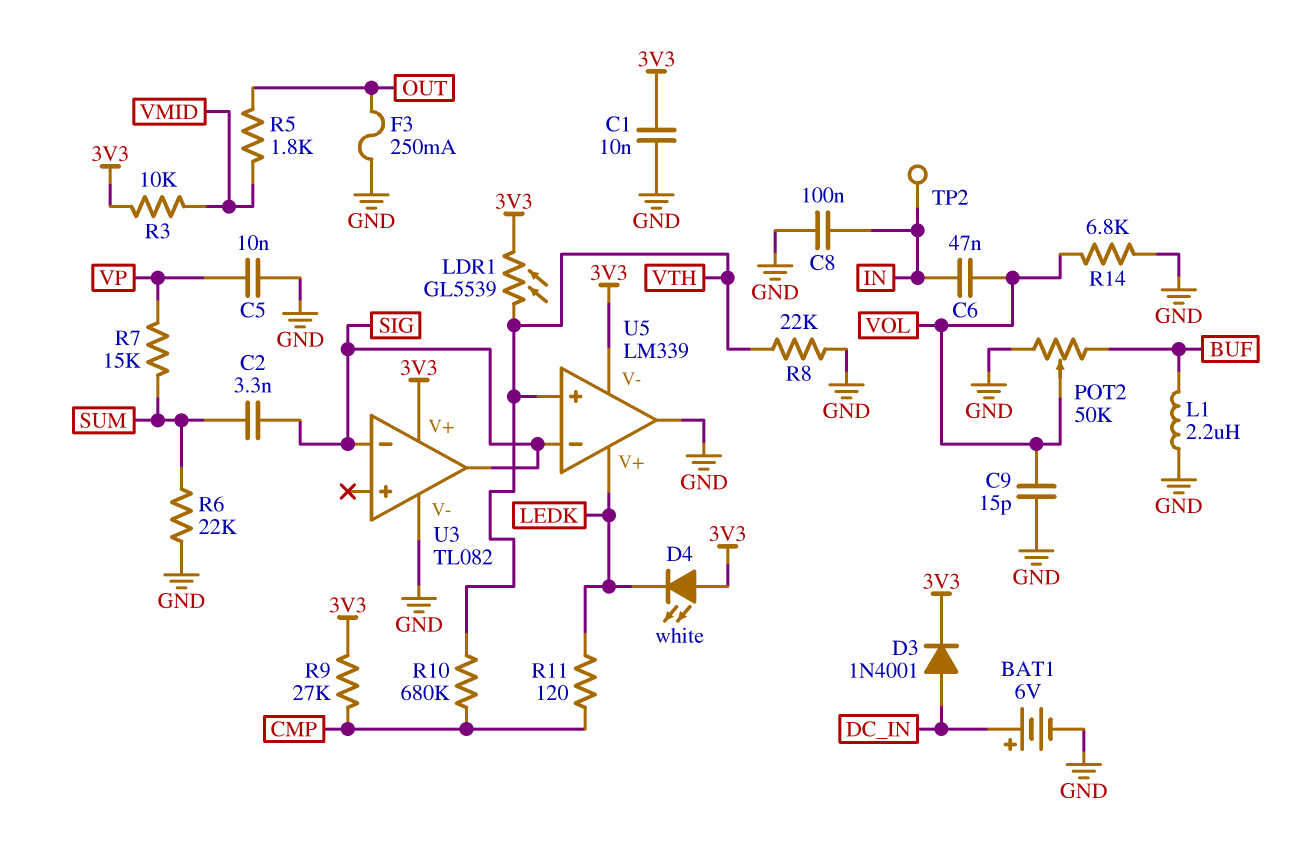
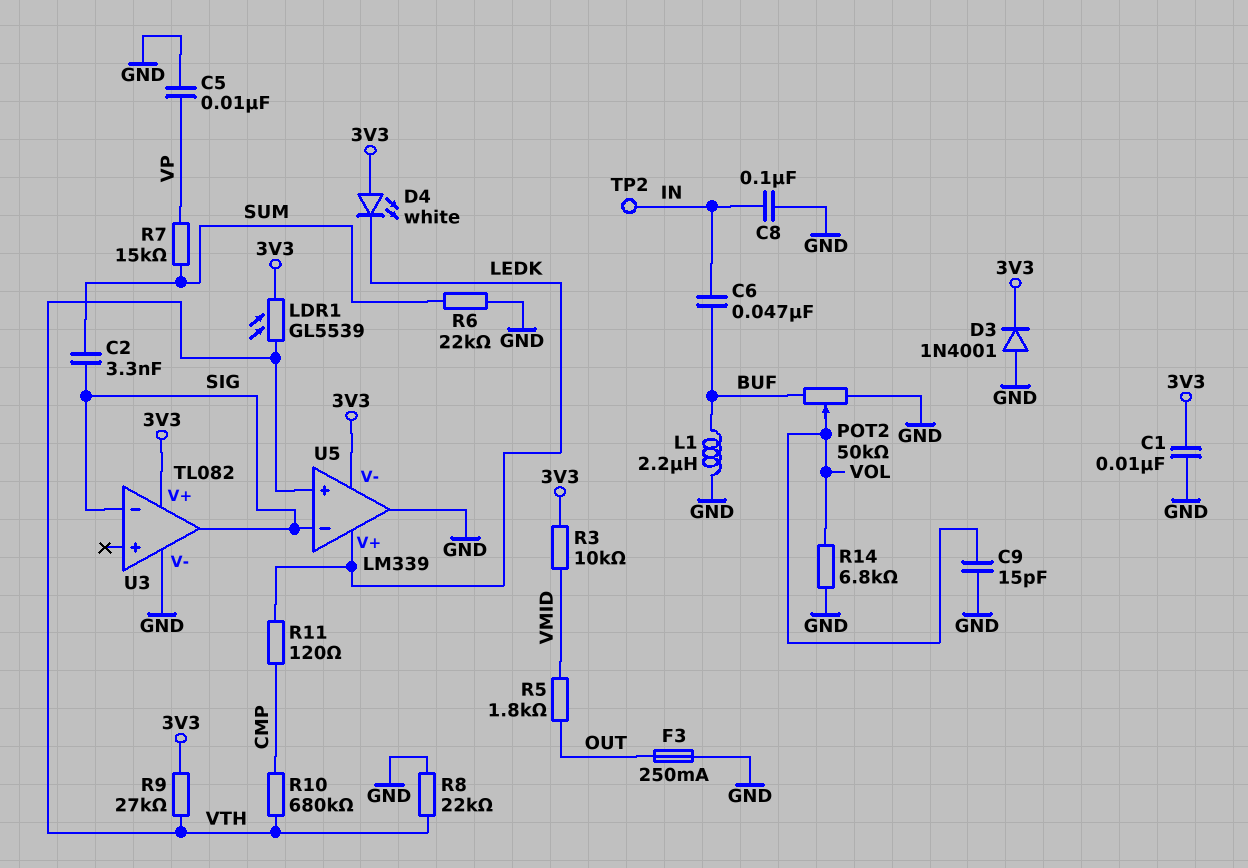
BAT1: 6V (plus DC_IN, minus GND) -> none
C6: 47nF (IN, VOL) -> 47nF (BUF, IN)
D3: diode 1N4001 (A DC_IN, K 3V3) -> diode 1N4001 (A GND, K 3V3)
R9: 27k (3V3, CMP) -> 27k (3V3, VTH)

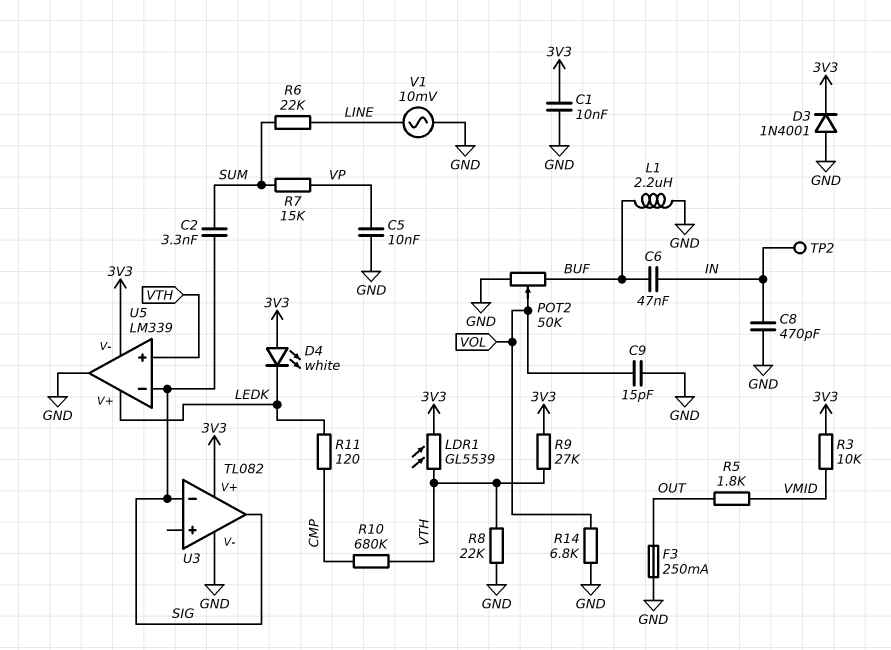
C8: 100nF (GND, IN) -> 470pF (GND, IN)
R6: 22k (GND, SUM) -> 22k (LINE, SUM)
V1: none -> AC 10mV (GND, LINE)

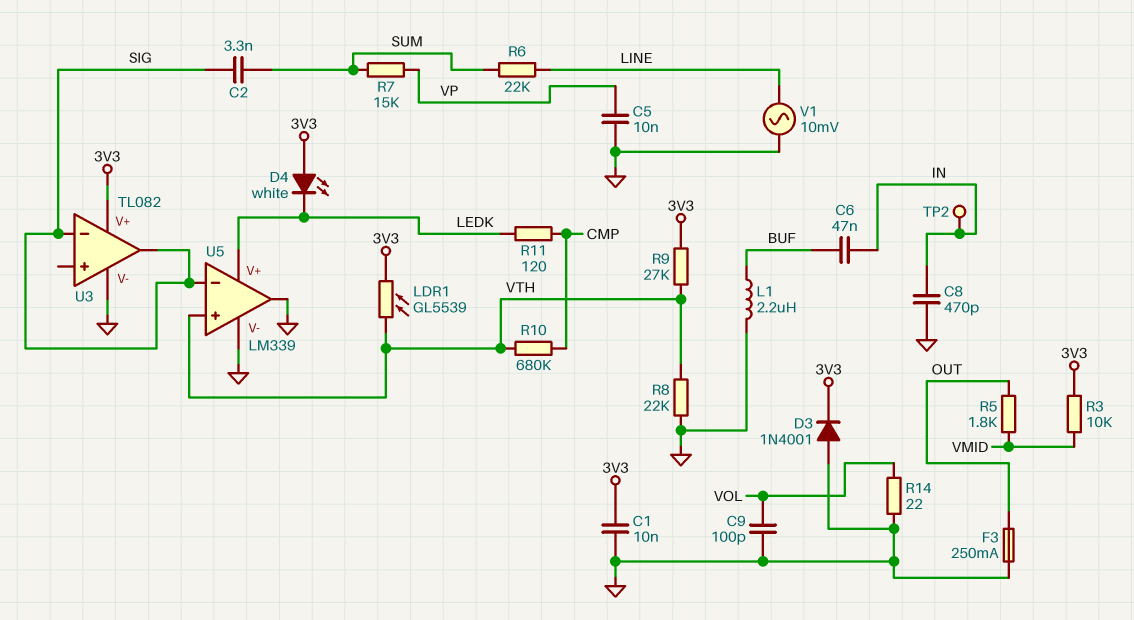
C9: 15pF (GND, VOL) -> 100pF (GND, VOL)
POT2: 50k (BUF, GND, wiper VOL) -> none
R14: 6.8k (GND, VOL) -> 22 (GND, VOL)
U5 pin V-: 3V3 -> GND

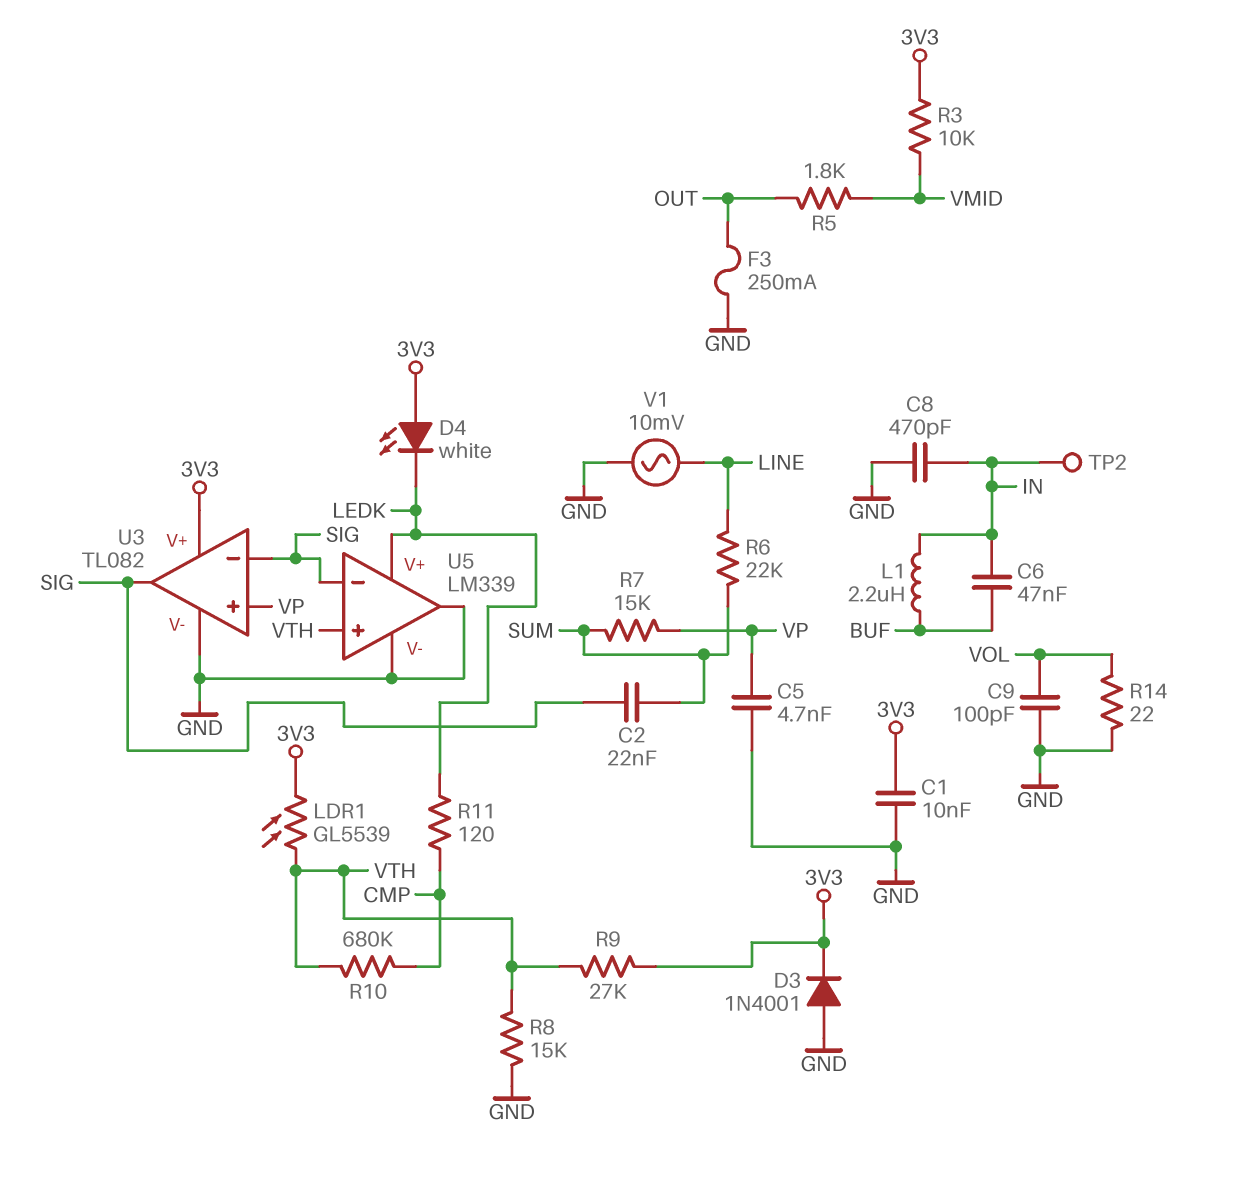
C2: 3.3nF (SIG, SUM) -> 22nF (SIG, SUM)
C5: 10nF (GND, VP) -> 4.7nF (GND, VP)
L1: 2.2uH (BUF, GND) -> 2.2uH (BUF, IN)
R8: 22k (GND, VTH) -> 15k (GND, VTH)
U3 pin in+: none -> VP

